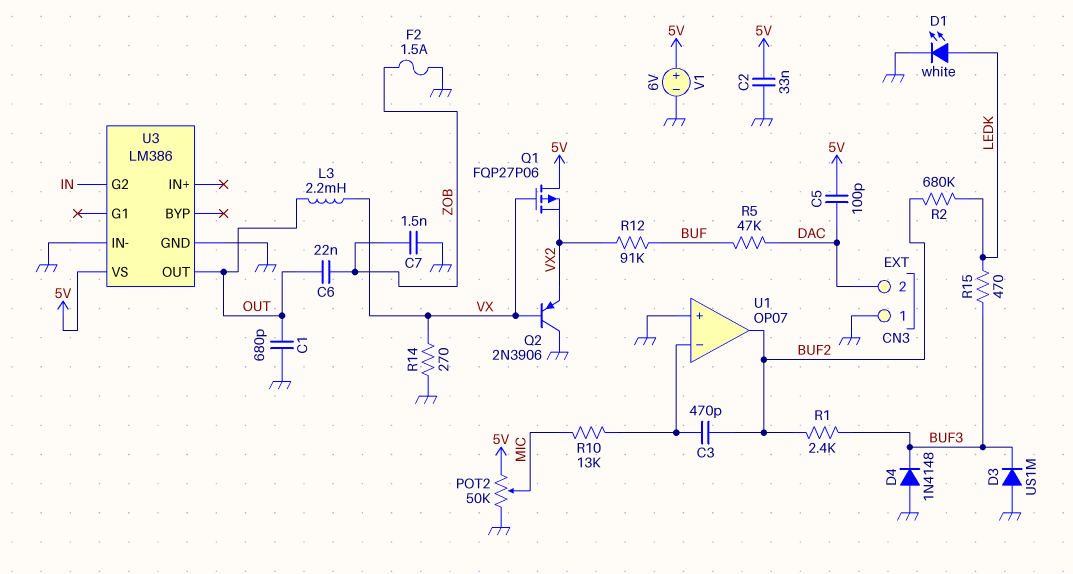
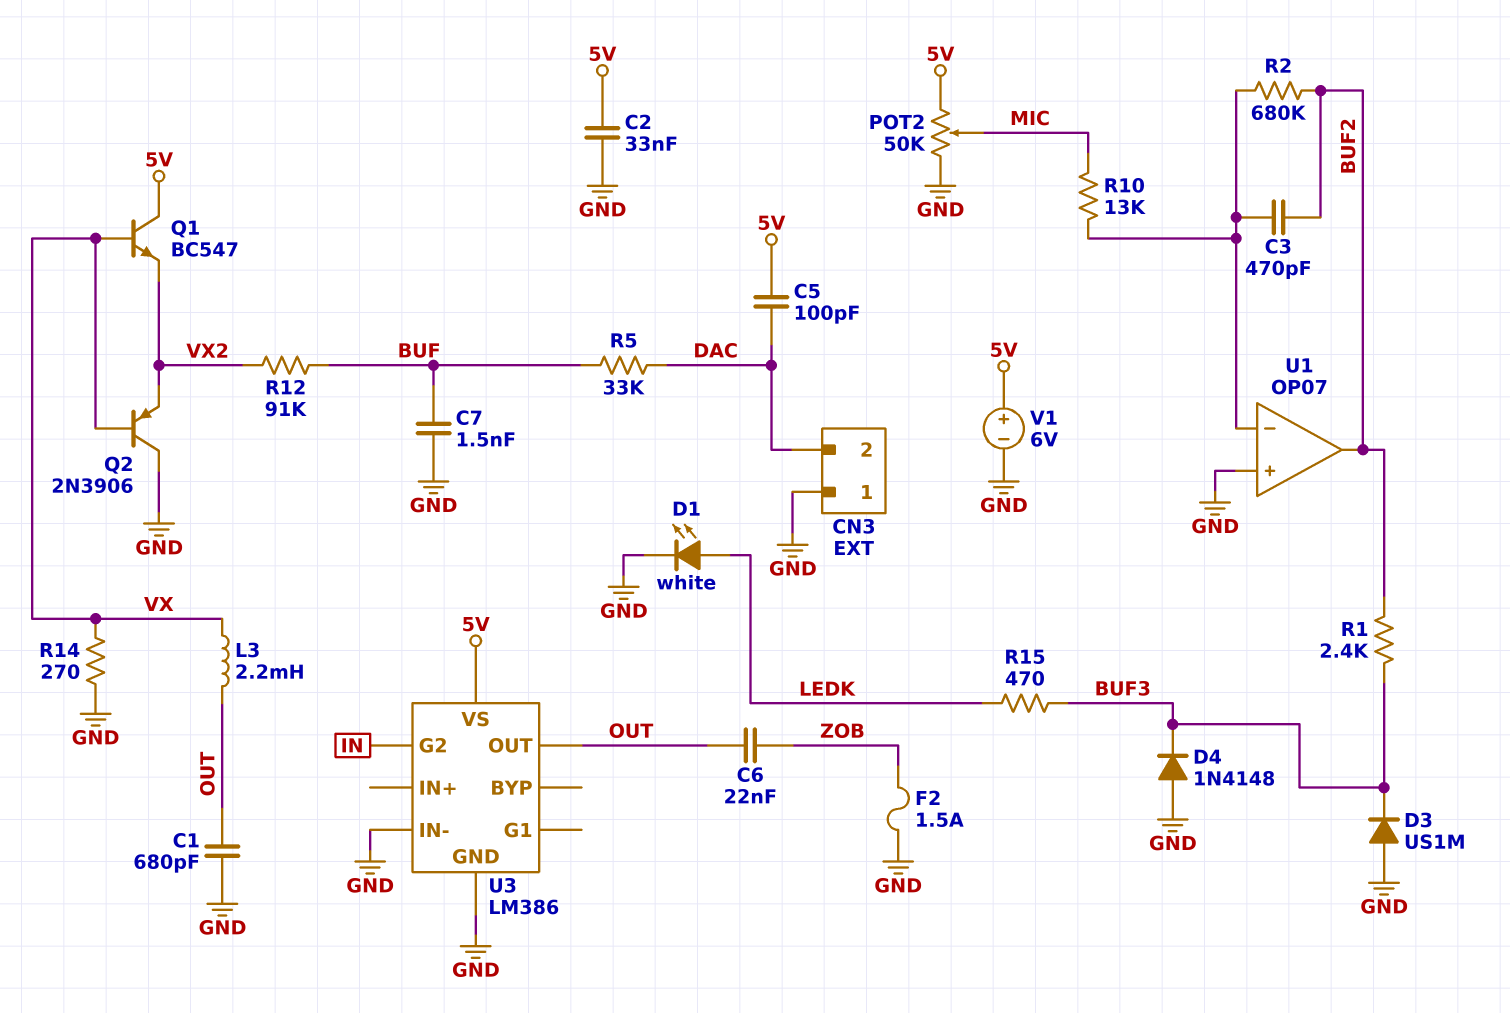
C7: 1.5nF (GND, ZOB) -> 1.5nF (BUF, GND)
Q1: PMOS FQP27P06 (G VX, D 5V, S VX2) -> NPN BC547 (B VX, C 5V, E VX2)
R2: 680k (BUF2, LEDK) -> 680k (BUF2, U1/in-)
R5: 47k (BUF, DAC) -> 33k (BUF, DAC)

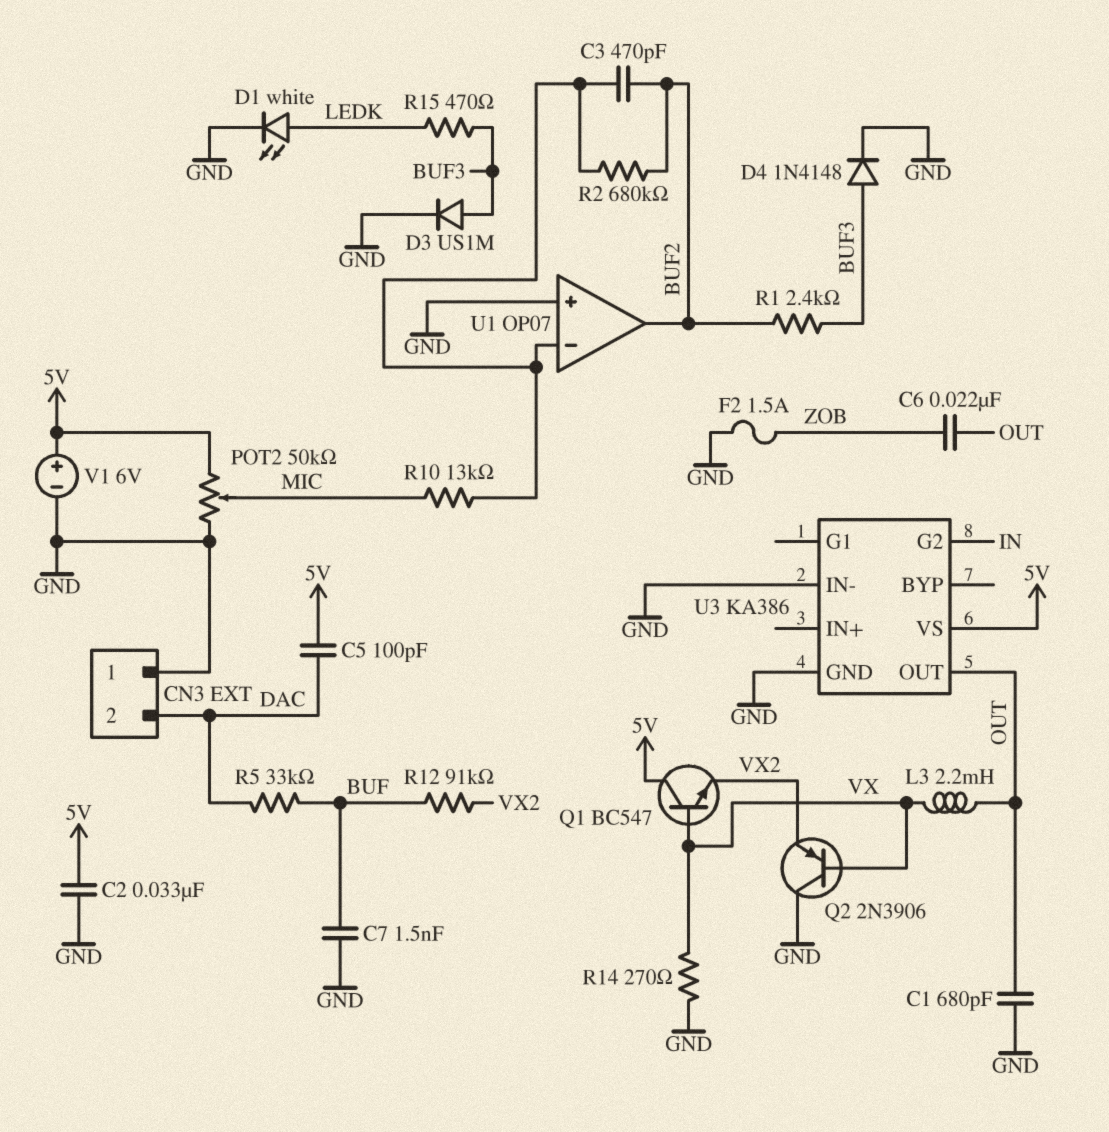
D3: diode US1M (A GND, K BUF3) -> diode US1M (A BUF3, K GND)
D4: diode 1N4148 (A GND, K BUF3) -> diode 1N4148 (A BUF3, K GND)
U3: LM386 -> KA386

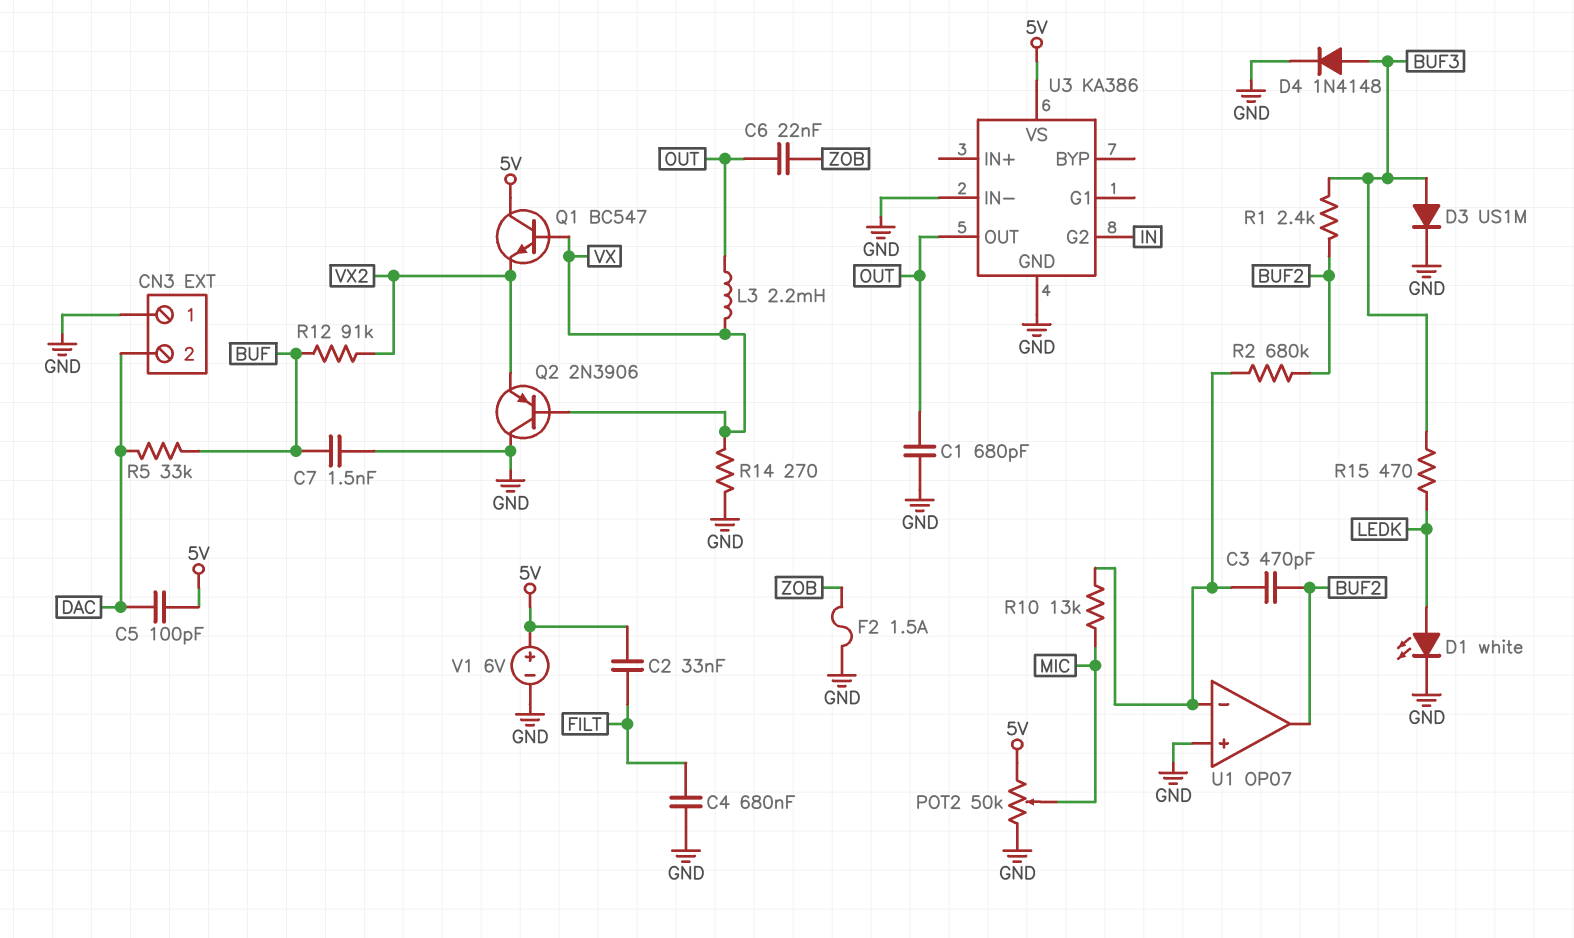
C2: 33nF (5V, GND) -> 33nF (5V, FILT)
C4: none -> 680nF (FILT, GND)

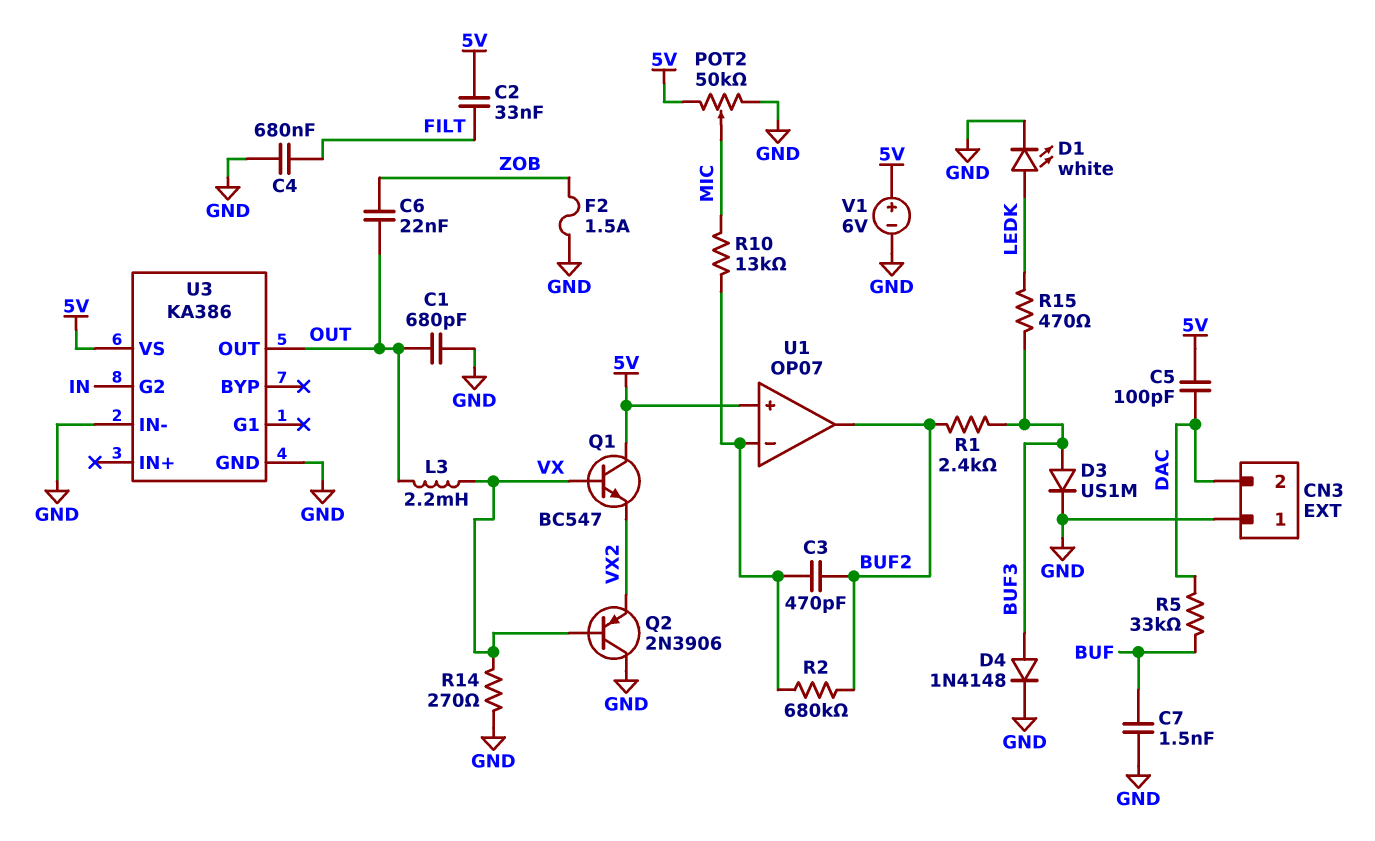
R12: 91k (BUF, VX2) -> none
U1 pin in+: GND -> 5V

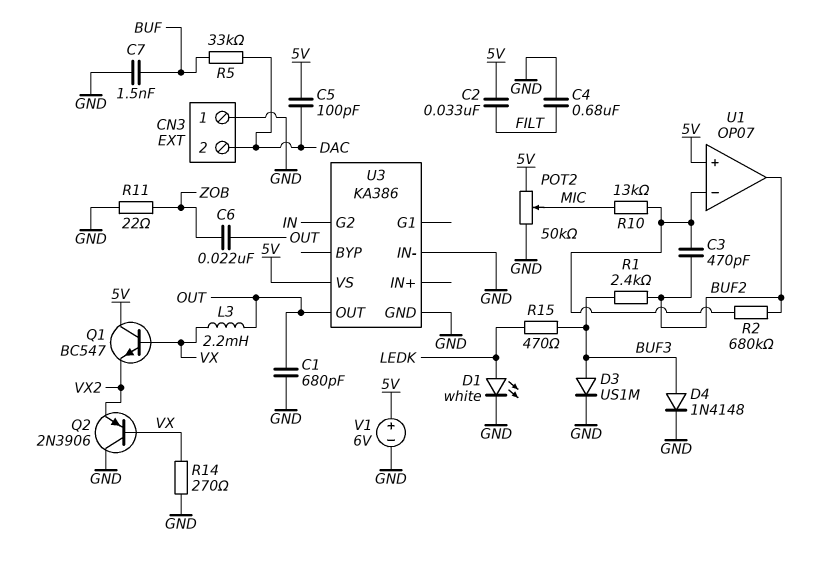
F2: 1.5A (GND, ZOB) -> none
R11: none -> 22 (GND, ZOB)

